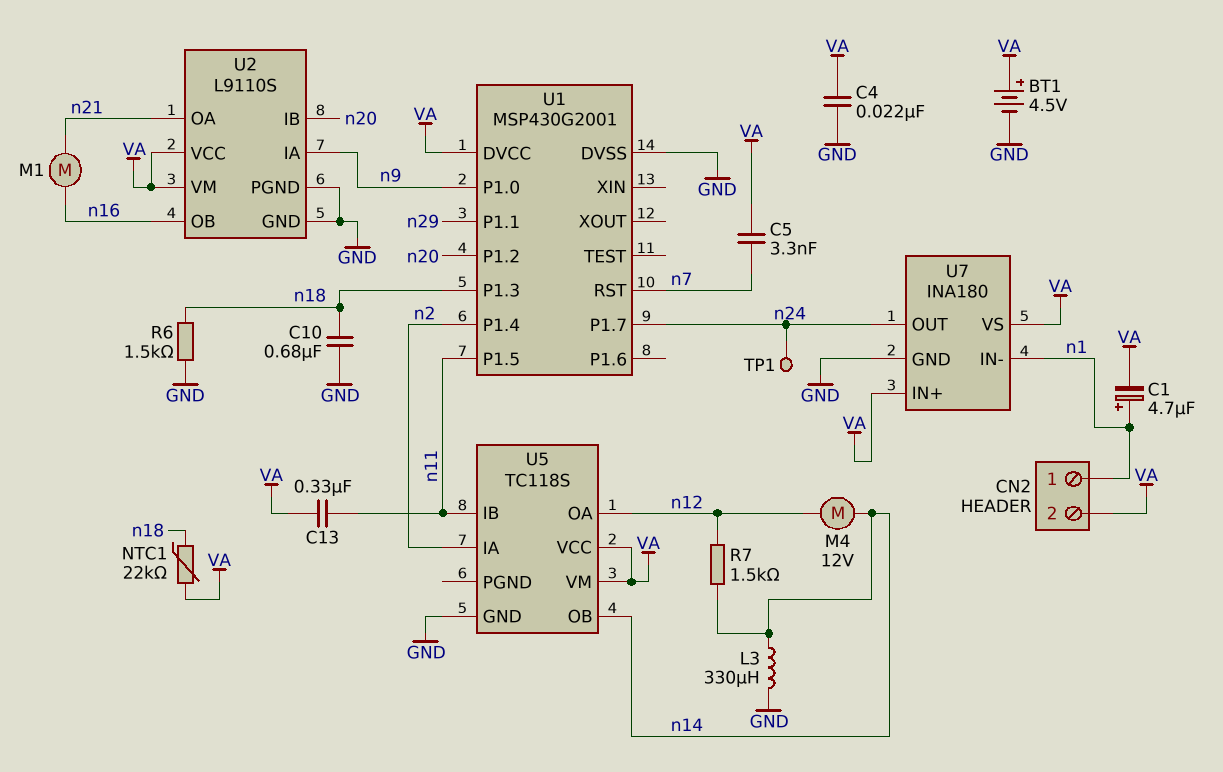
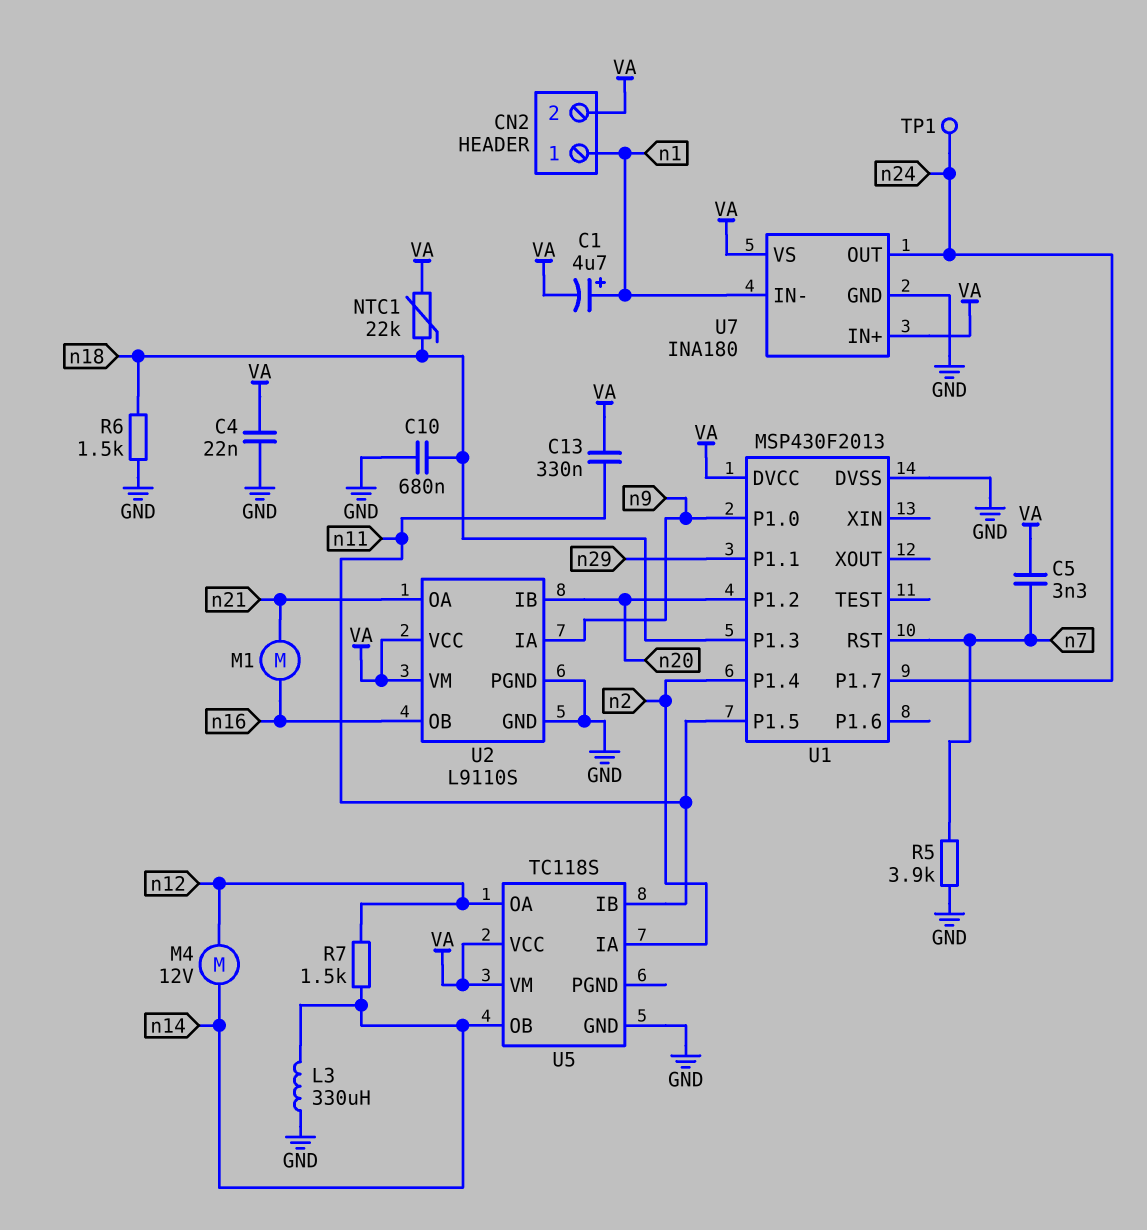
BT1: 4.5V (plus VA, minus GND) -> none
R5: none -> 3.9k (GND, n7)
U1: MSP430G2001 -> MSP430F2013

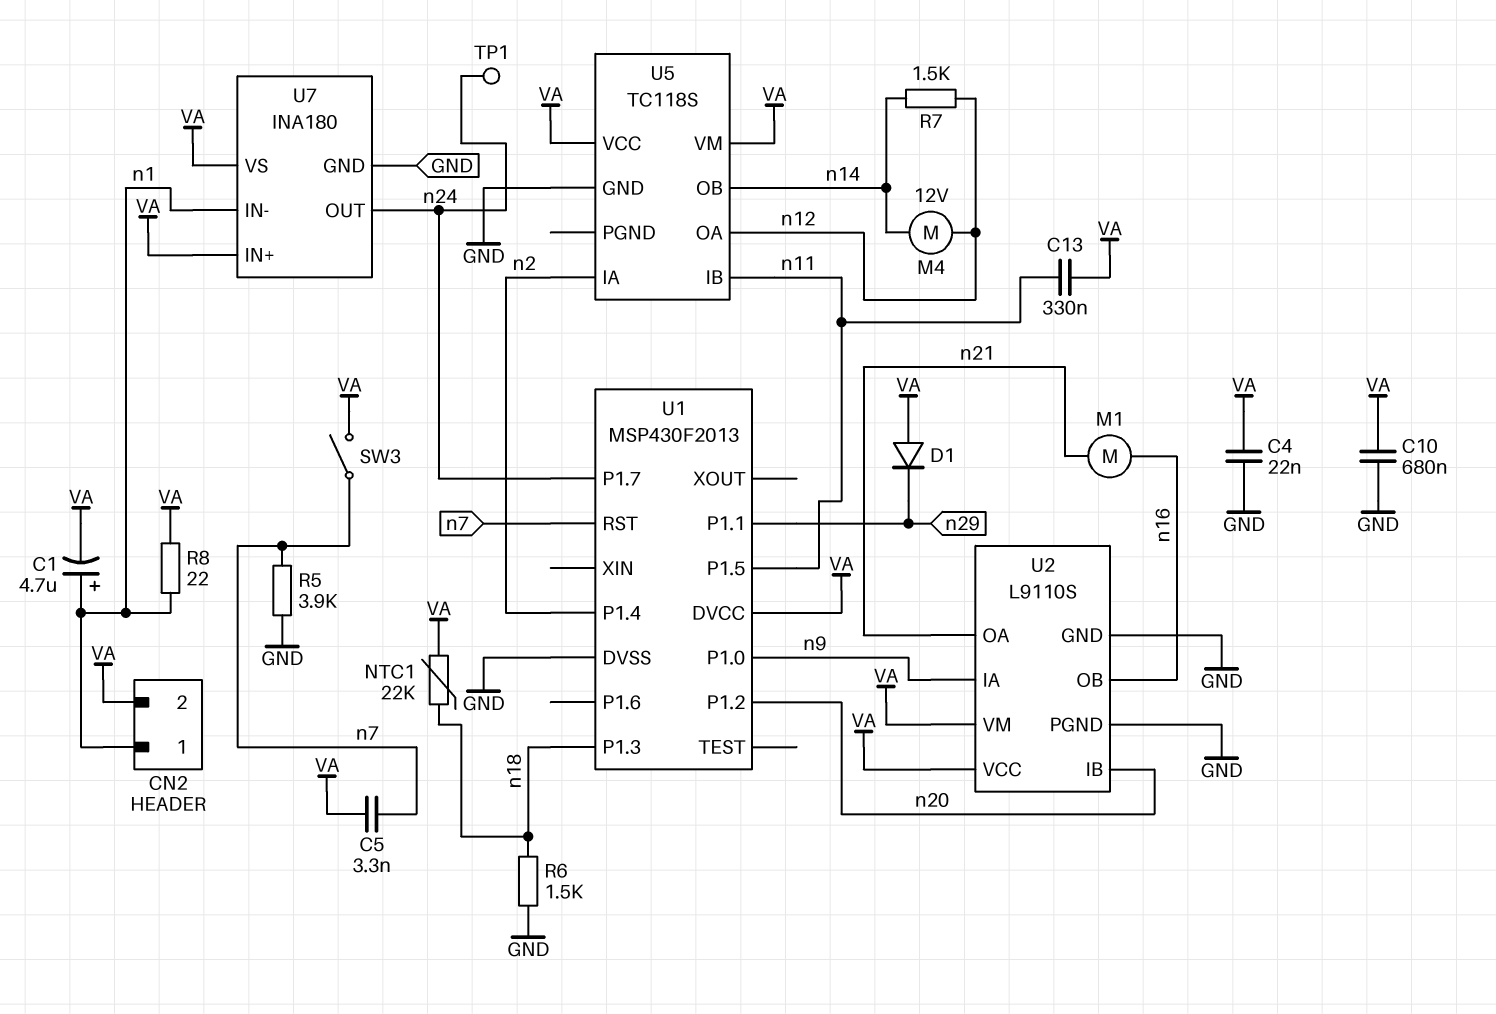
C10: 680nF (GND, n18) -> 680nF (GND, VA)
D1: none -> diode (A VA, K n29)
L3: 330uH (GND, n14) -> none
R8: none -> 22 (VA, n1)
SW3: none -> switch (VA, n7)

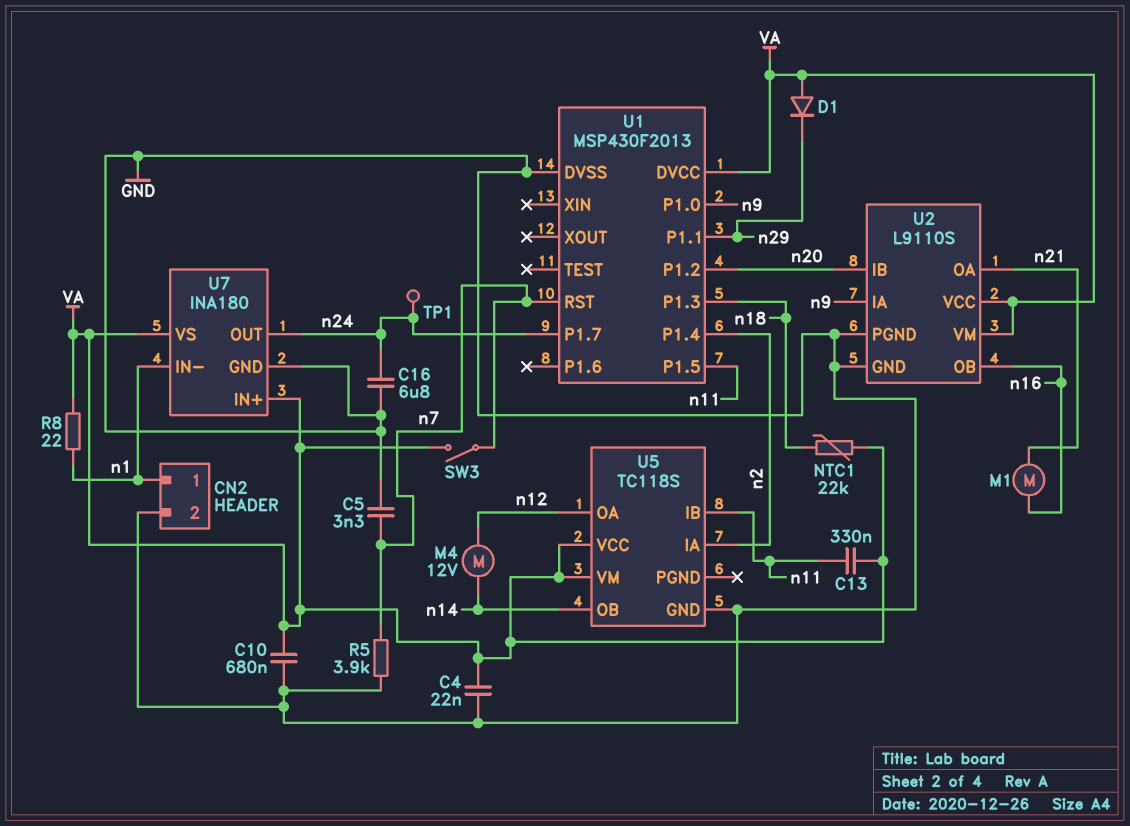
C1: 4.7uF (plus n1, minus VA) -> none
C5: 3.3nF (VA, n7) -> 3.3nF (GND, n7)
C16: none -> 6.8uF (GND, n24)
CN2 pin 2: VA -> GND
R6: 1.5k (GND, n18) -> none
R7: 1.5k (n12, n14) -> none

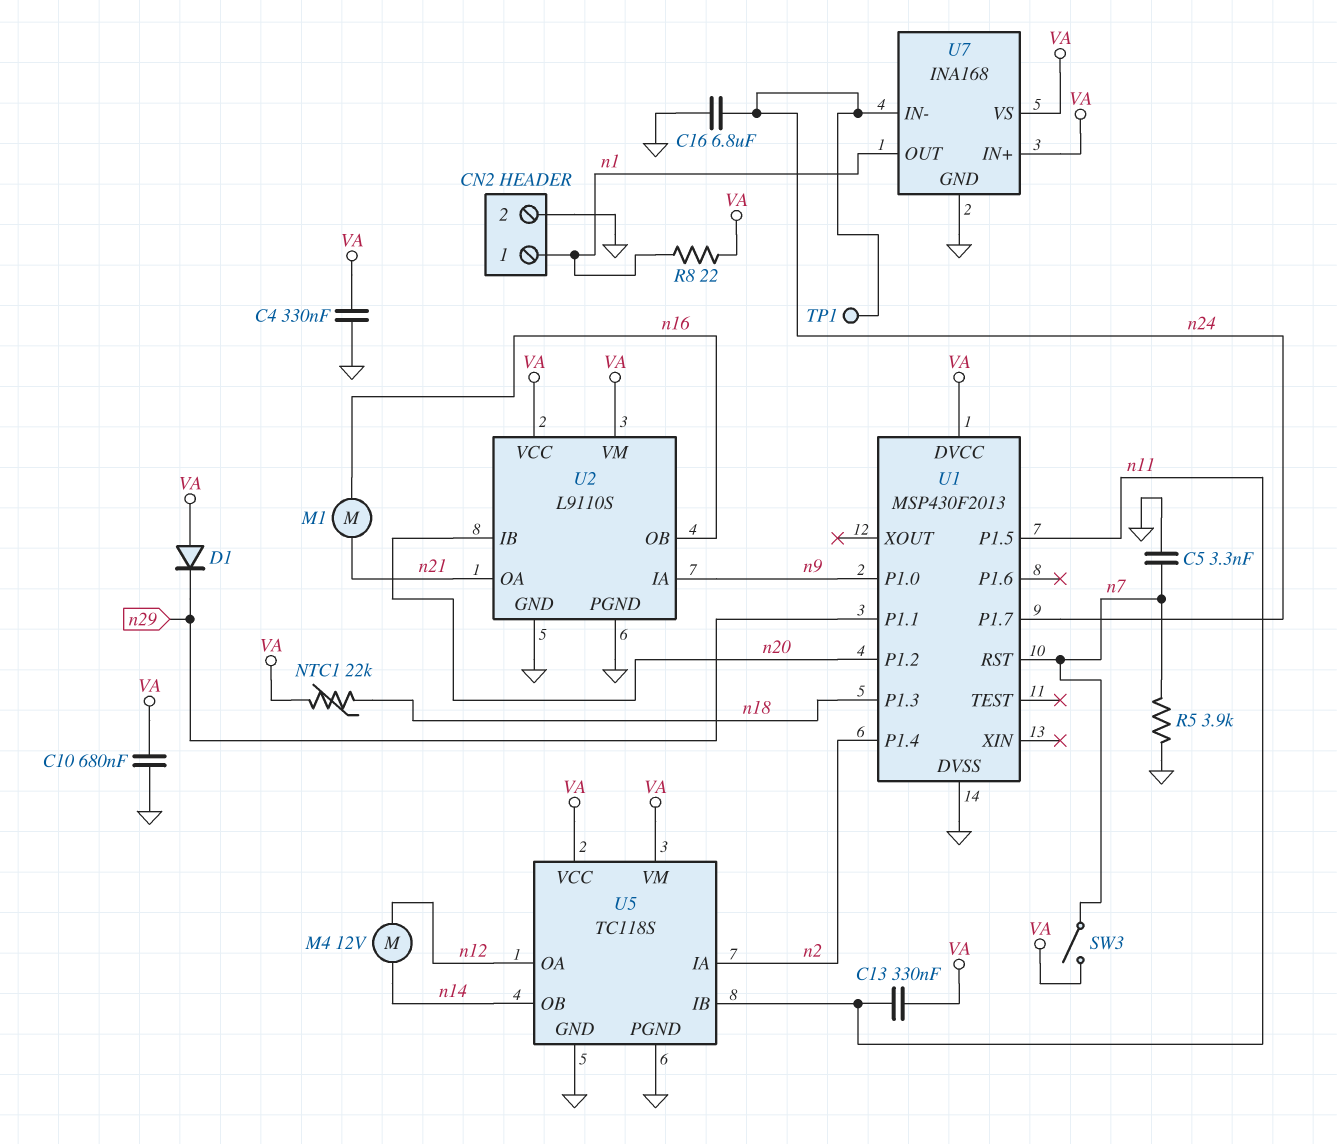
C4: 22nF (GND, VA) -> 330nF (GND, VA)
U5 pin PGND: none -> GND
U7: INA180 -> INA168
U7 pin IN-: n1 -> n24
U7 pin OUT: n24 -> n1

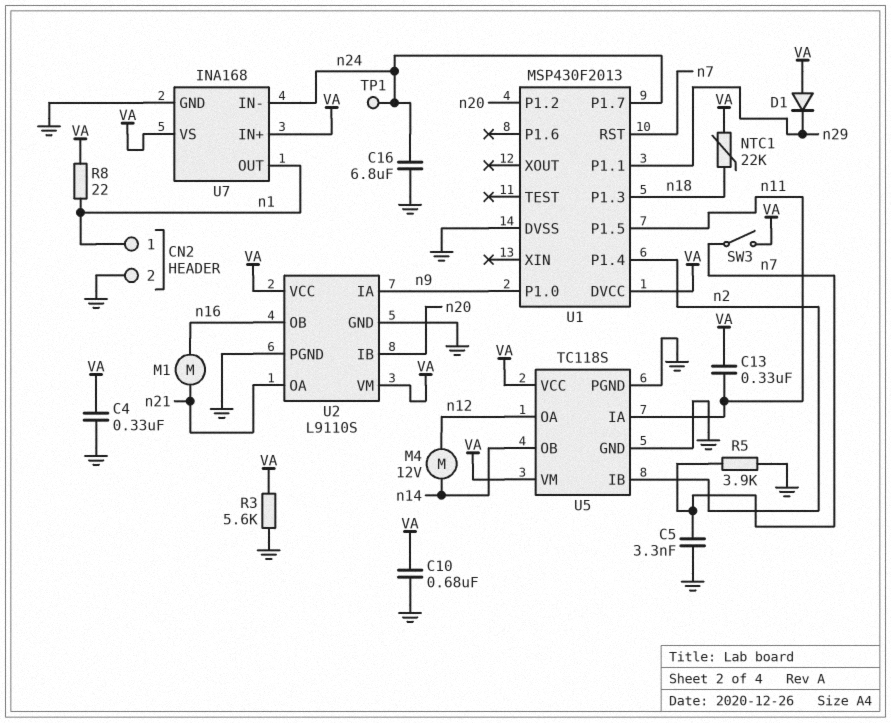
R3: none -> 5.6k (GND, VA)
U5 pin IA: n2 -> n11
U5 pin IB: n11 -> n2

